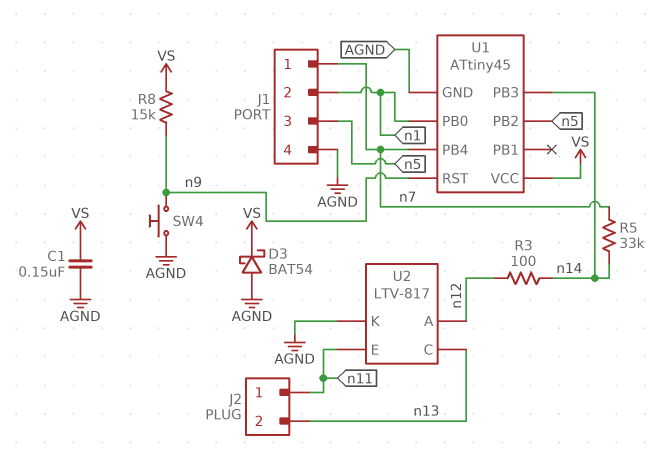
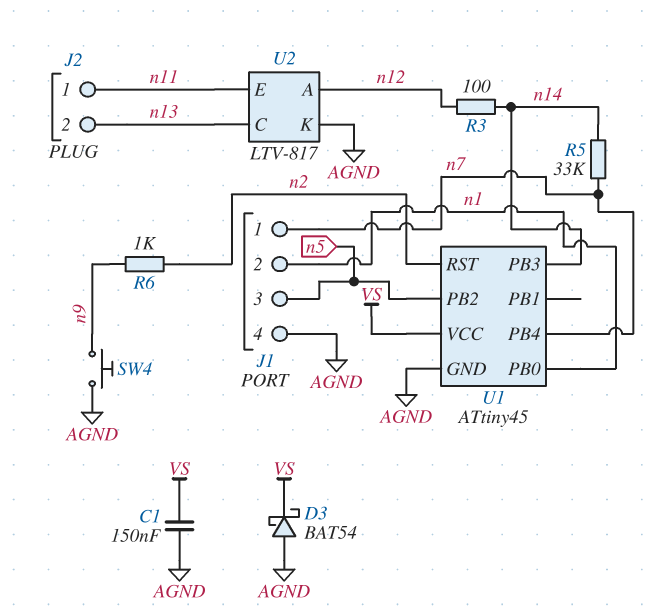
R6: none -> 1k (n2, n9)
R8: 15k (VS, n9) -> none
U1 pin RST: n9 -> n2

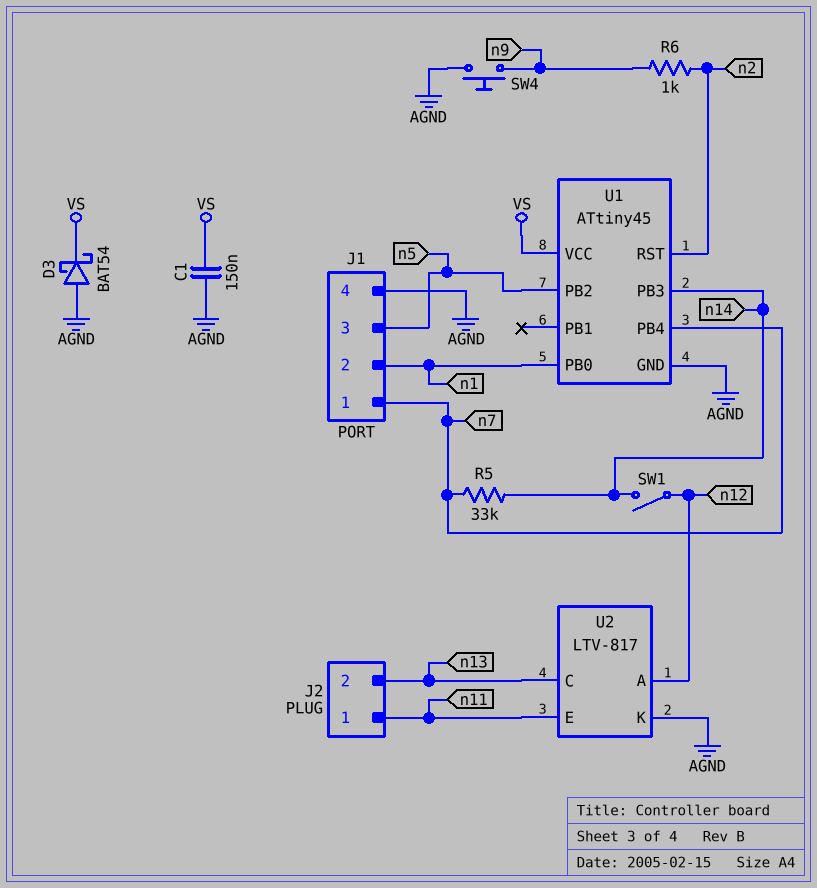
R3: 100 (n12, n14) -> none
SW1: none -> switch (n12, n14)

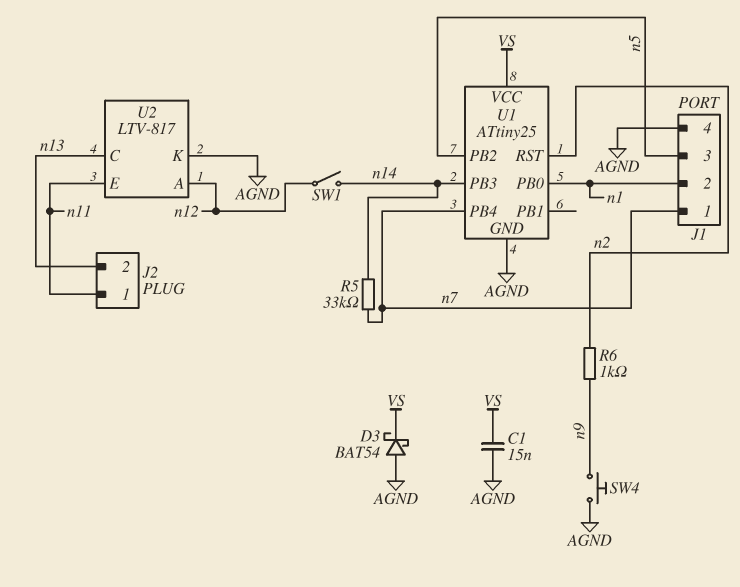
C1: 150nF (AGND, VS) -> 15nF (AGND, VS)
U1: ATtiny45 -> ATtiny25

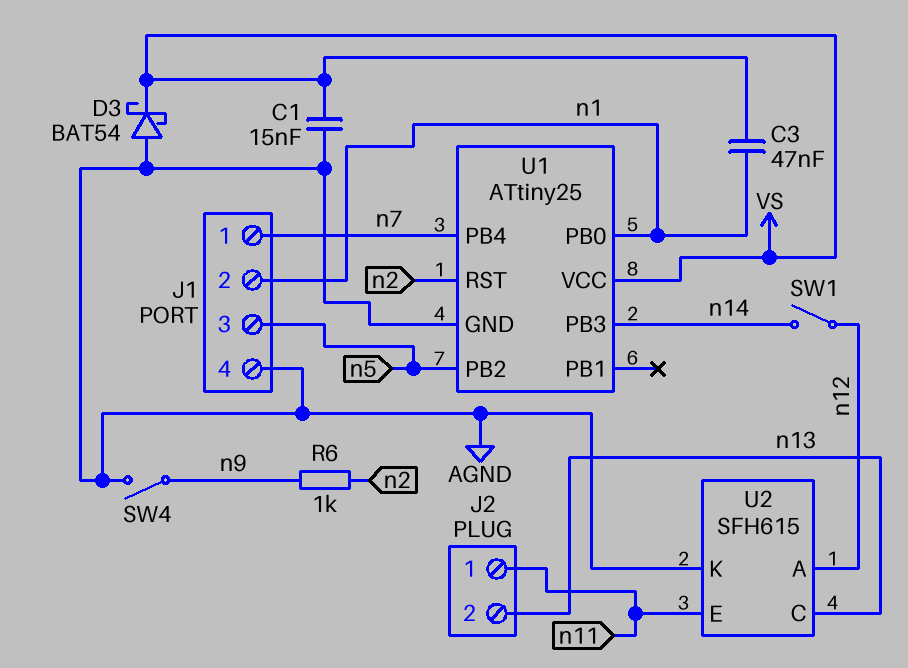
C3: none -> 47nF (VS, n1)
R5: 33k (n7, n14) -> none
SW4: button (AGND, n9) -> switch (AGND, n9)
U2: LTV-817 -> SFH615

